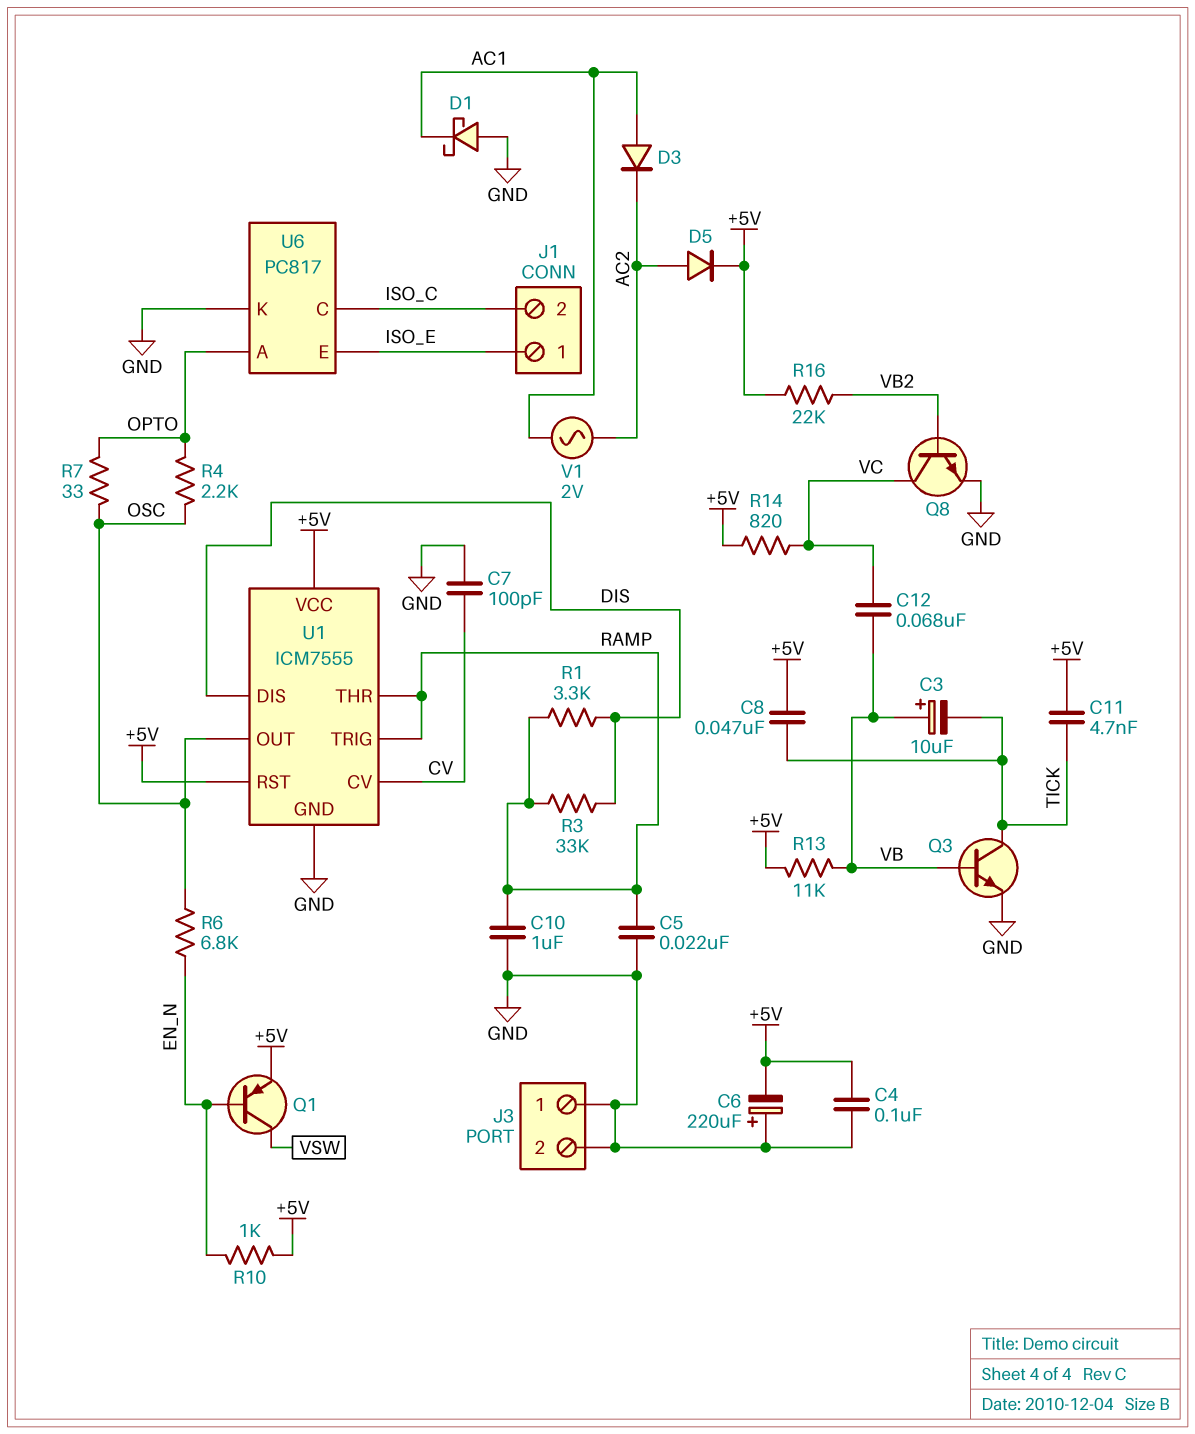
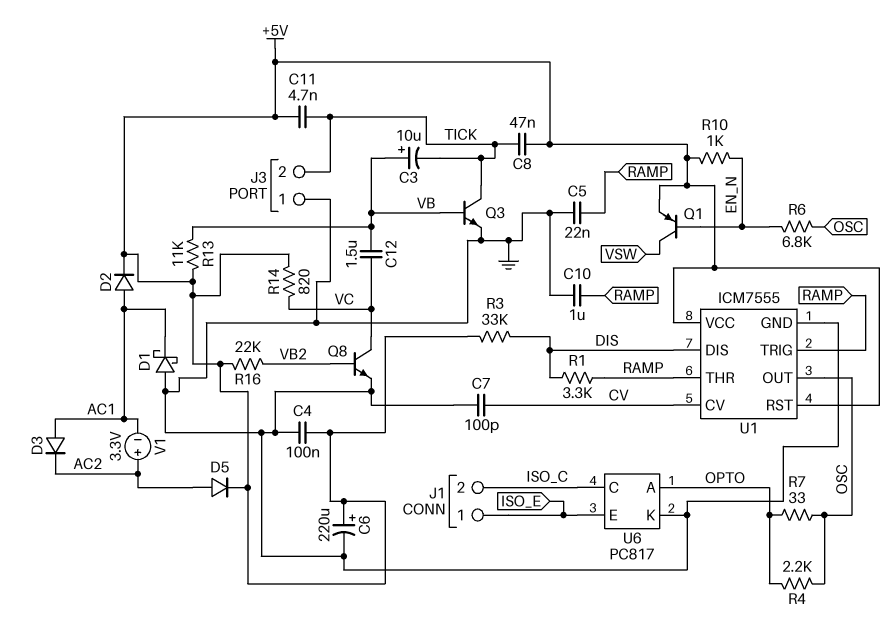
C6: 220uF (plus GND, minus +5V) -> 220uF (plus +5V, minus GND)
C12: 68nF (VB, VC) -> 1.5uF (VB, VC)
D2: none -> diode (A AC1, K +5V)
J3 pin 2: GND -> TICK
R3: 33k (DIS, RAMP) -> 33k (+5V, DIS)
V1: AC 2V (AC1, AC2) -> 3.3V (plus AC2, minus AC1)

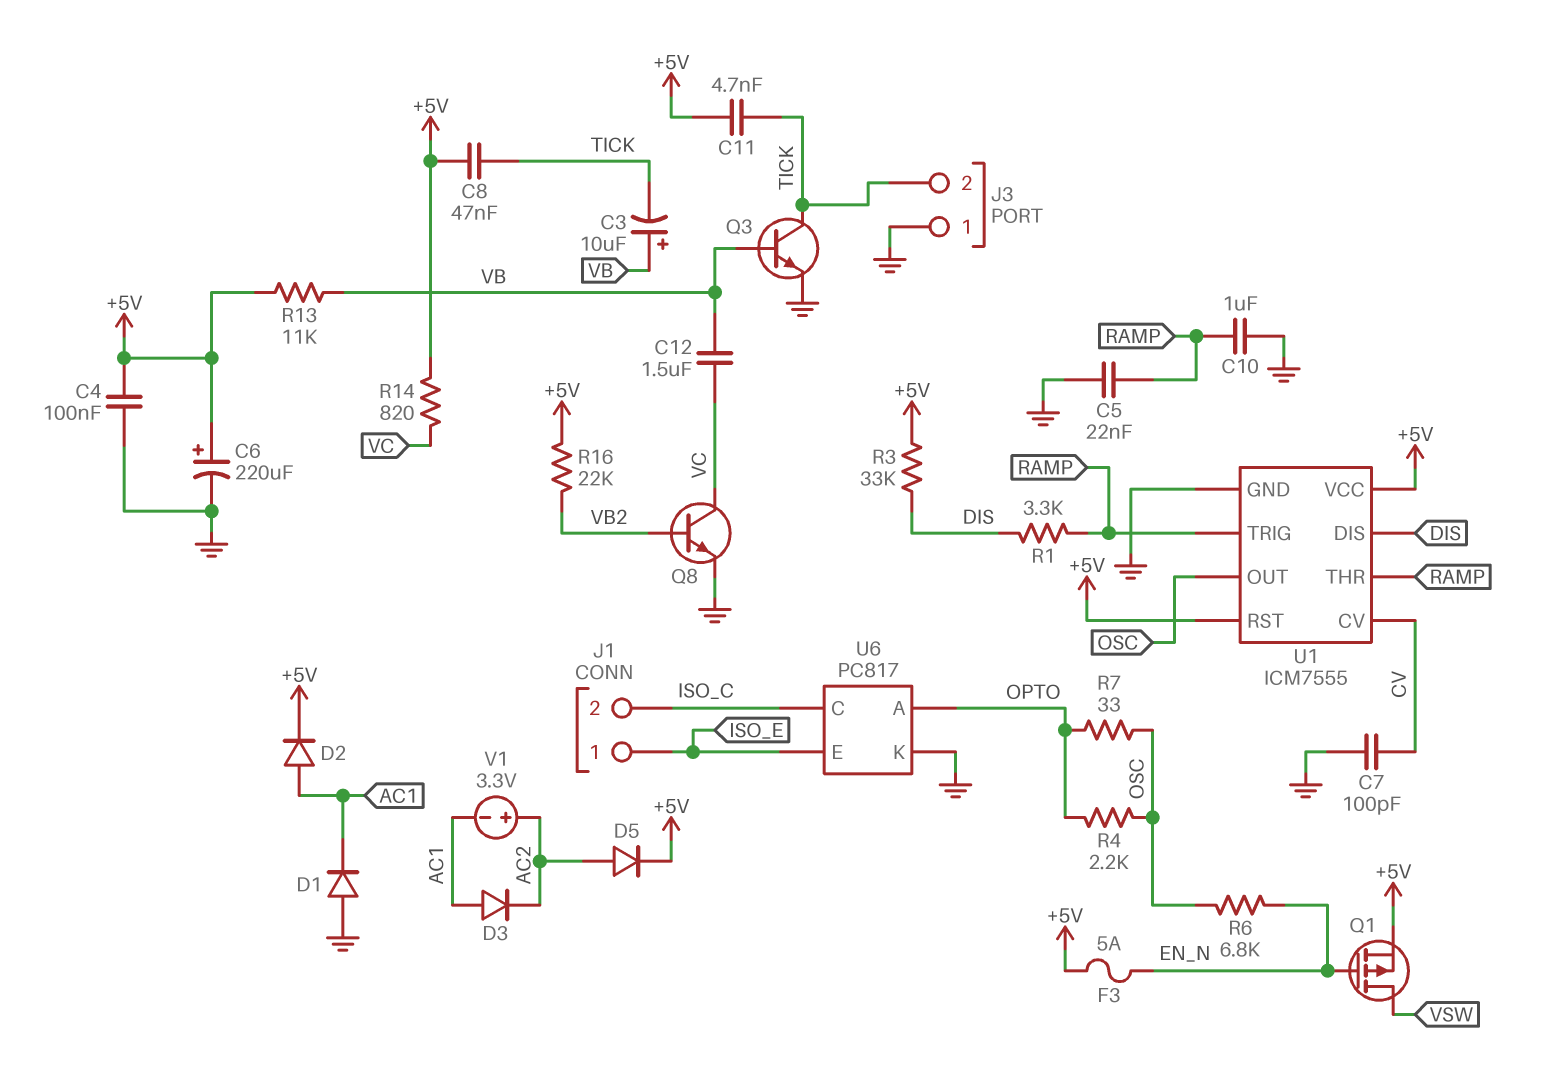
D1: schottky (A GND, K AC1) -> diode (A GND, K AC1)
F3: none -> 5A (+5V, EN_N)
Q1: PNP (B EN_N, C VSW, E +5V) -> PMOS (G EN_N, D VSW, S +5V)
R10: 1k (+5V, EN_N) -> none

